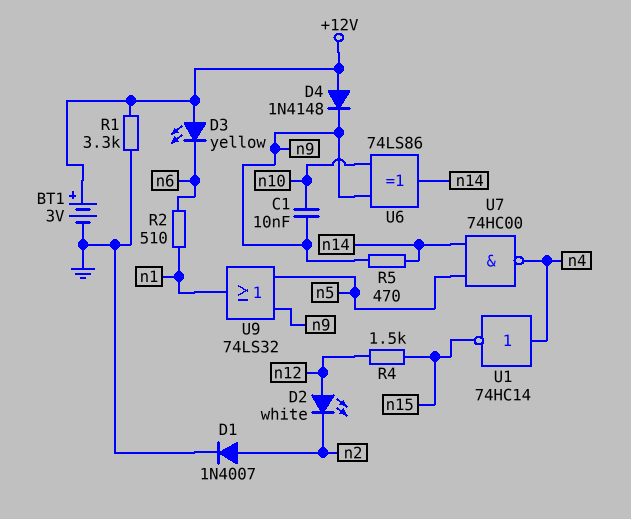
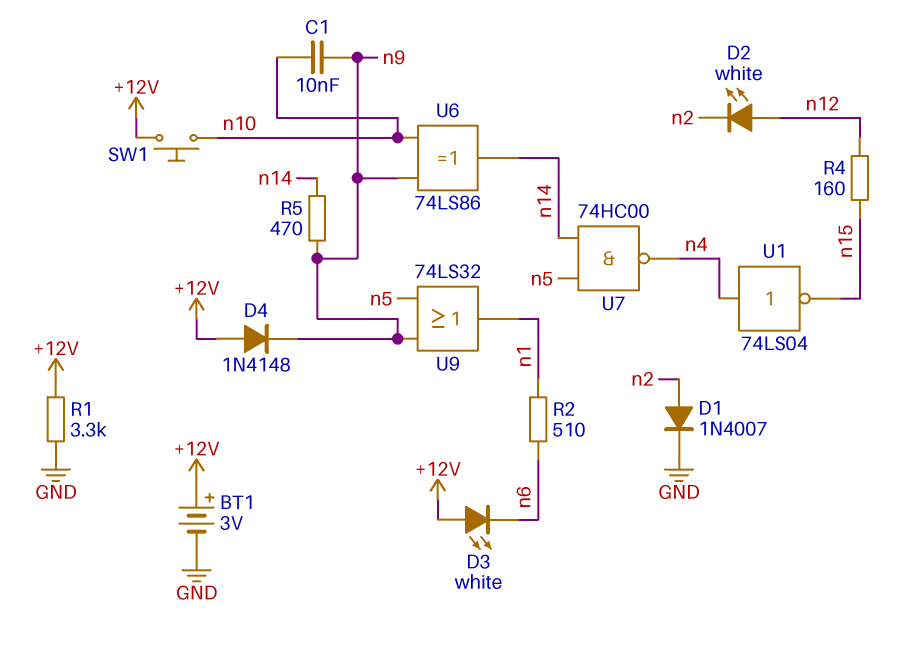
D3: LED yellow (A +12V, K n6) -> LED white (A +12V, K n6)
R4: 1.5k (n12, n15) -> 160 (n12, n15)
SW1: none -> button (+12V, n10)
U1: NOT 74HC14 (in n4, out n15) -> NOT 74LS04 (in n4, out n15)

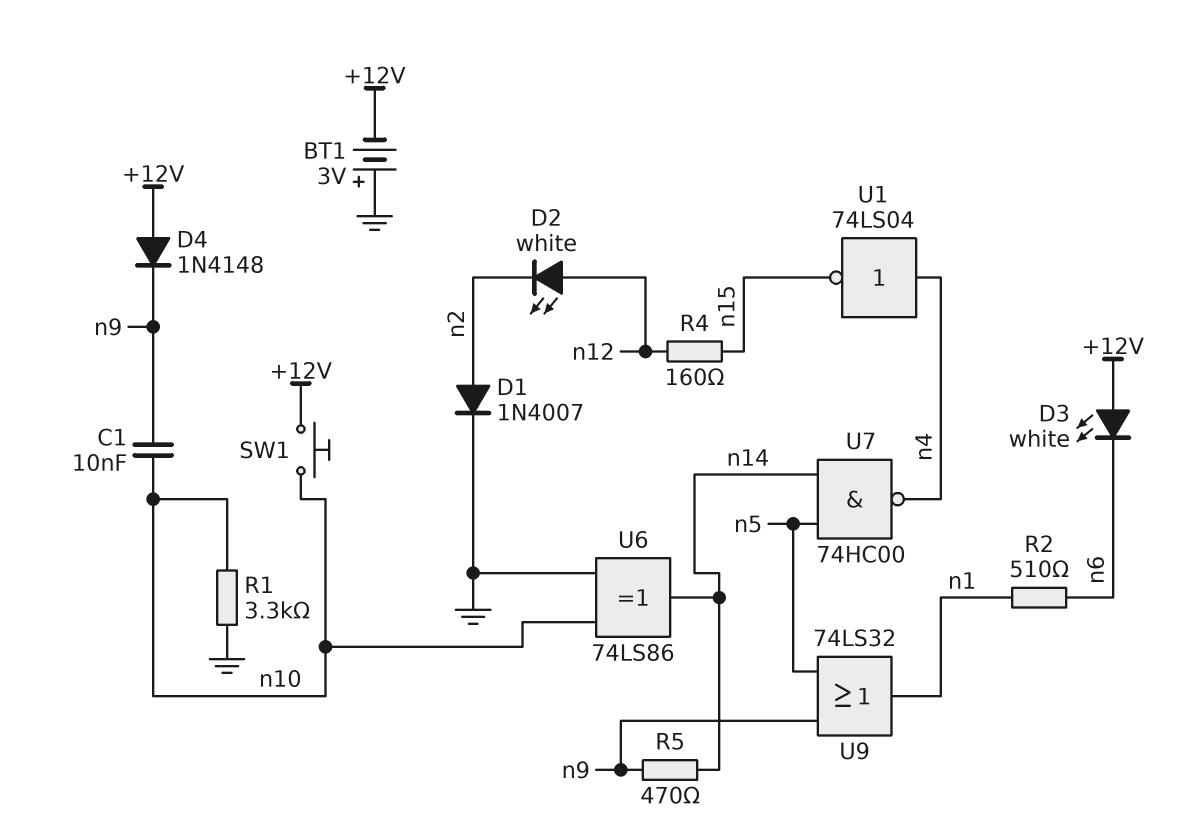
BT1: 3V (plus +12V, minus GND) -> 3V (plus GND, minus +12V)
R1: 3.3k (+12V, GND) -> 3.3k (GND, n10)
U6: XOR 74LS86 (in n9, in n10, out n14) -> XOR 74LS86 (in GND, in n10, out n14)

